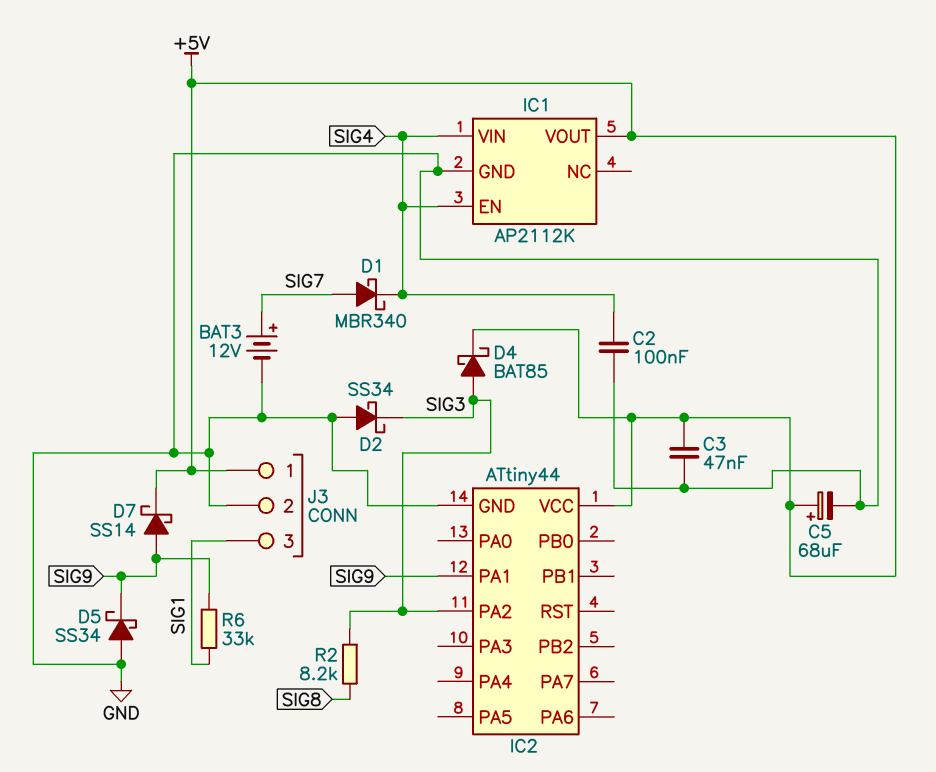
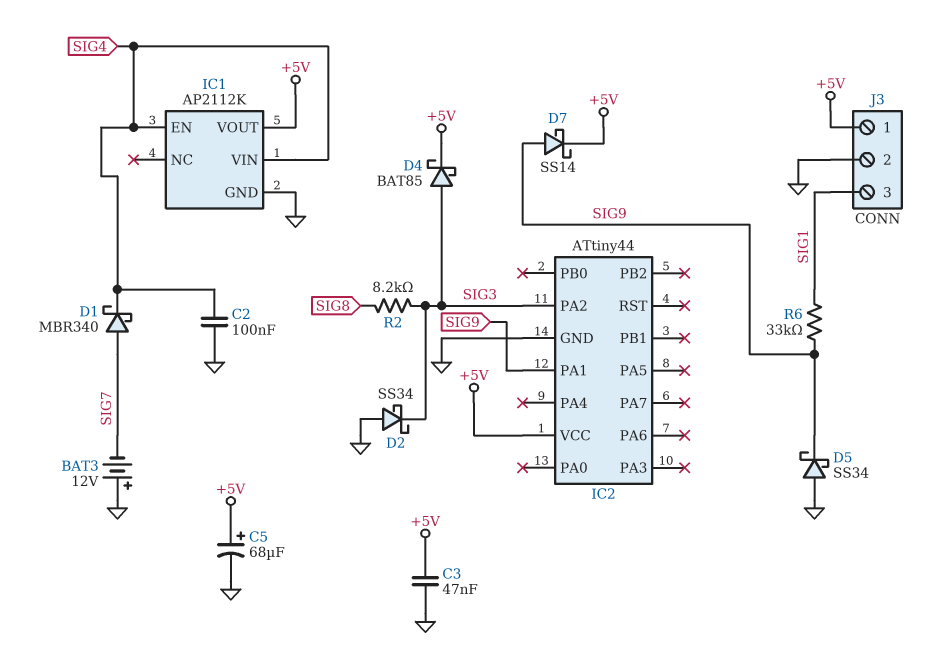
BAT3: 12V (plus SIG7, minus GND) -> 12V (plus GND, minus SIG7)

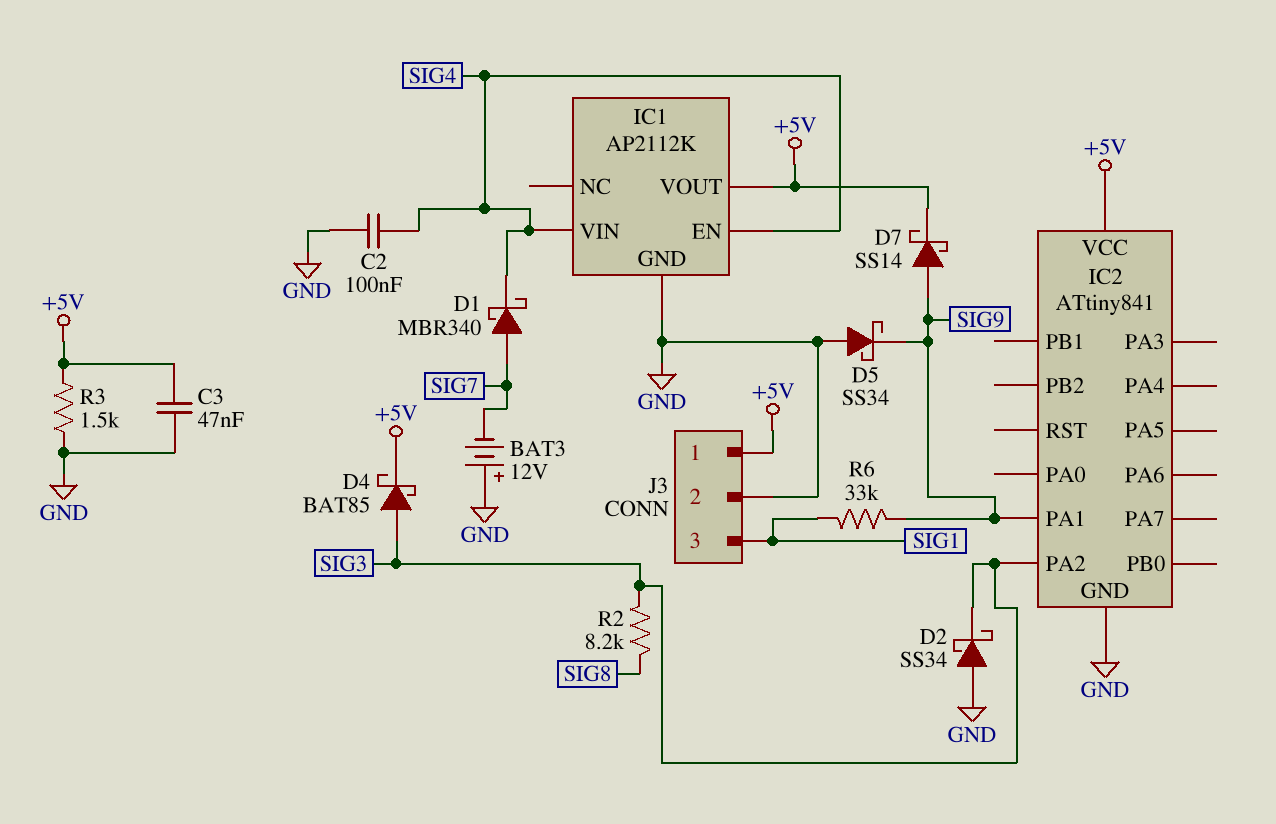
C5: 68uF (plus +5V, minus GND) -> none
IC2: ATtiny44 -> ATtiny841
R3: none -> 1.5k (+5V, GND)

